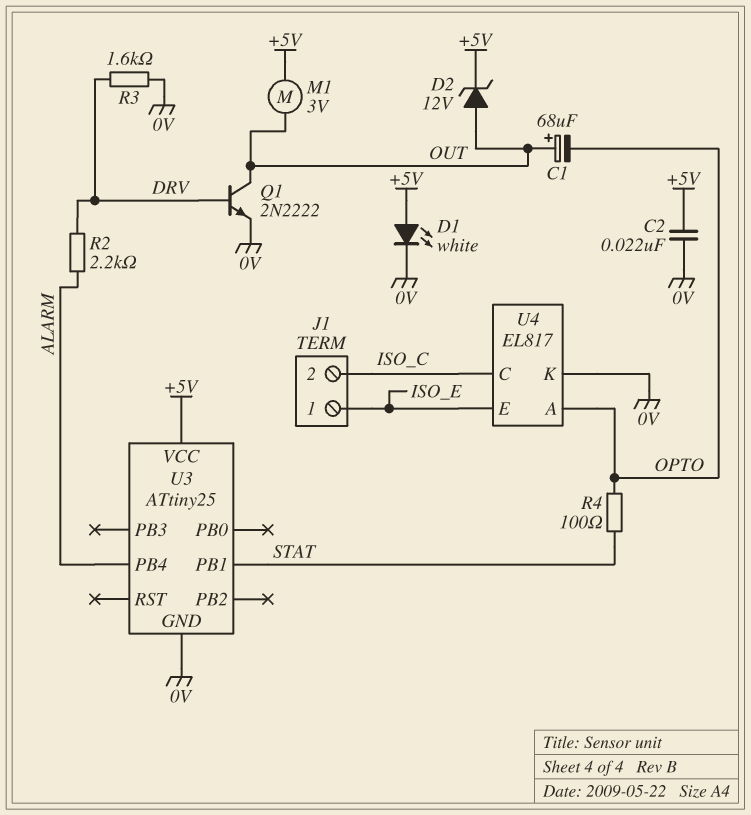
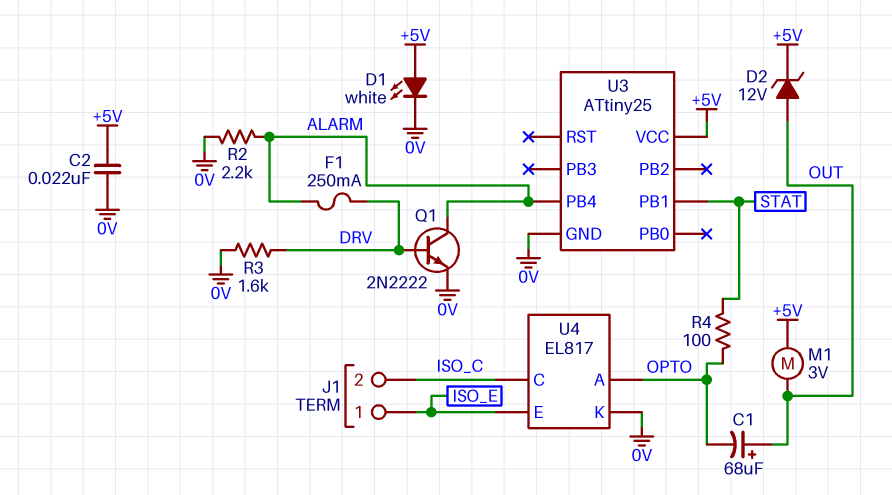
F1: none -> 250mA (ALARM, DRV)
Q1: NPN 2N2222 (B DRV, C OUT, E 0V) -> NPN 2N2222 (B DRV, C ALARM, E 0V)
R2: 2.2k (ALARM, DRV) -> 2.2k (0V, ALARM)

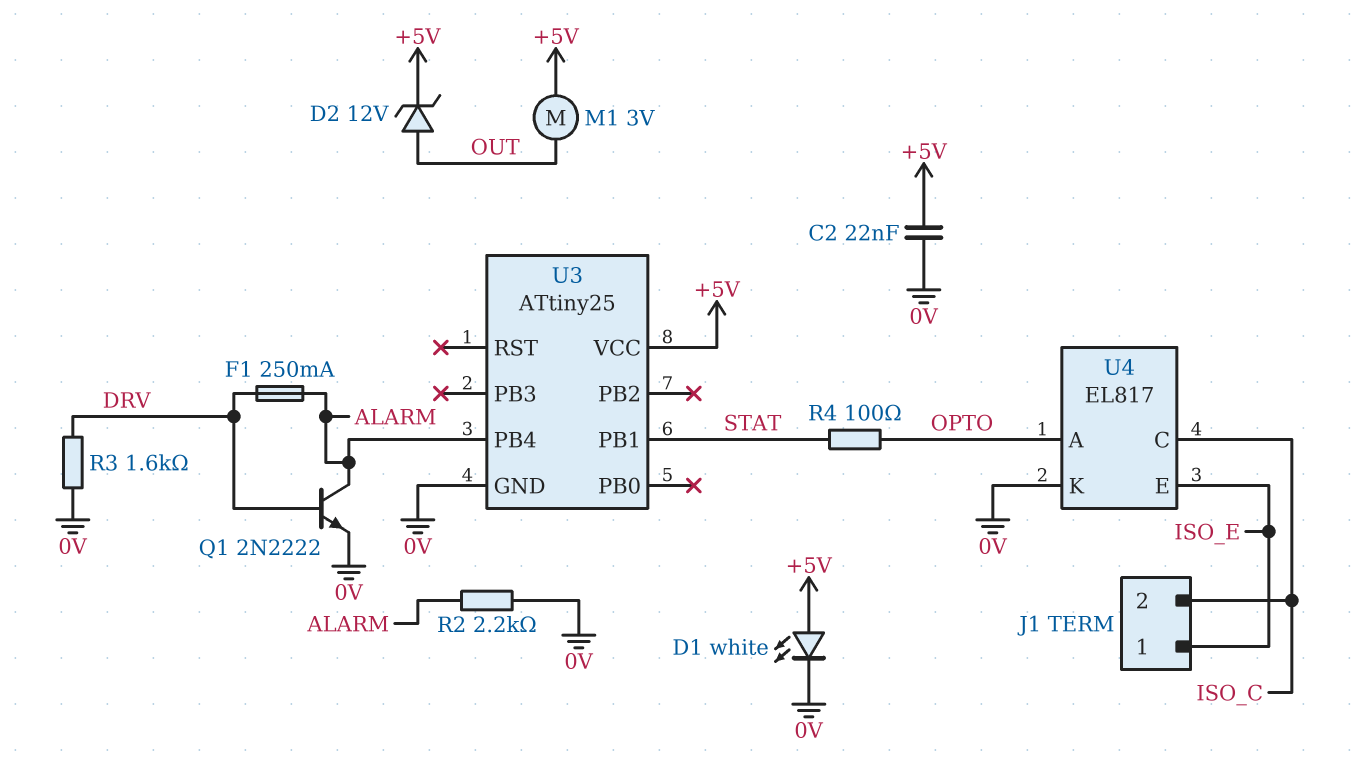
C1: 68uF (plus OUT, minus OPTO) -> none

